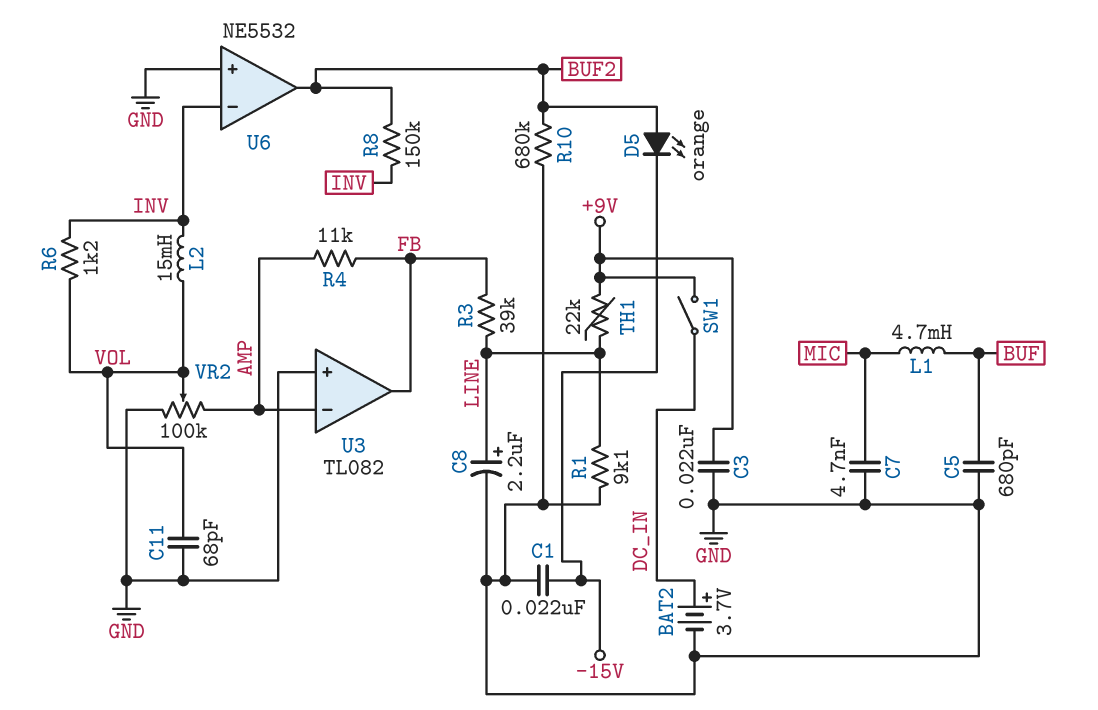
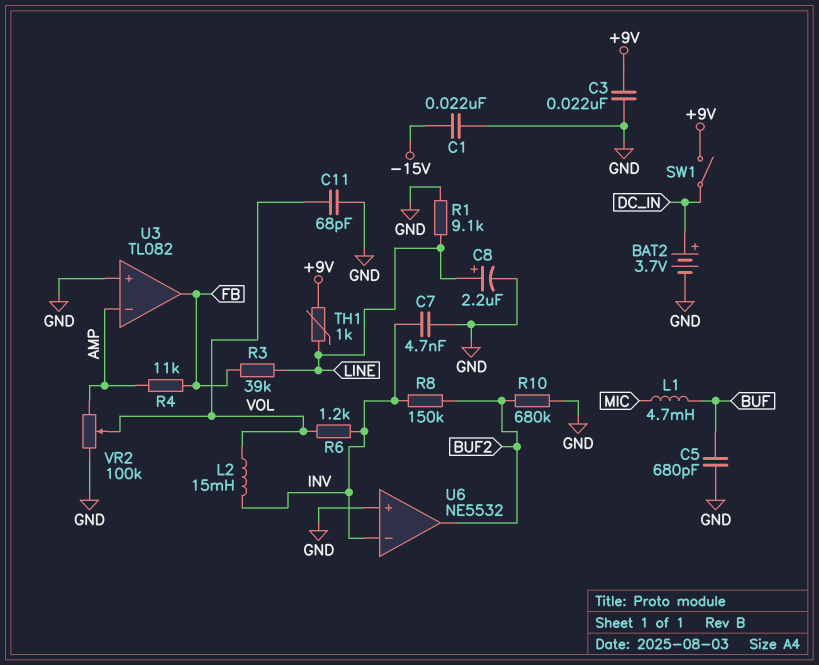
C7: 4.7nF (GND, MIC) -> 4.7nF (GND, INV)
D5: LED orange (A BUF2, K -15V) -> none
TH1: 22k (+9V, LINE) -> 1k (+9V, LINE)

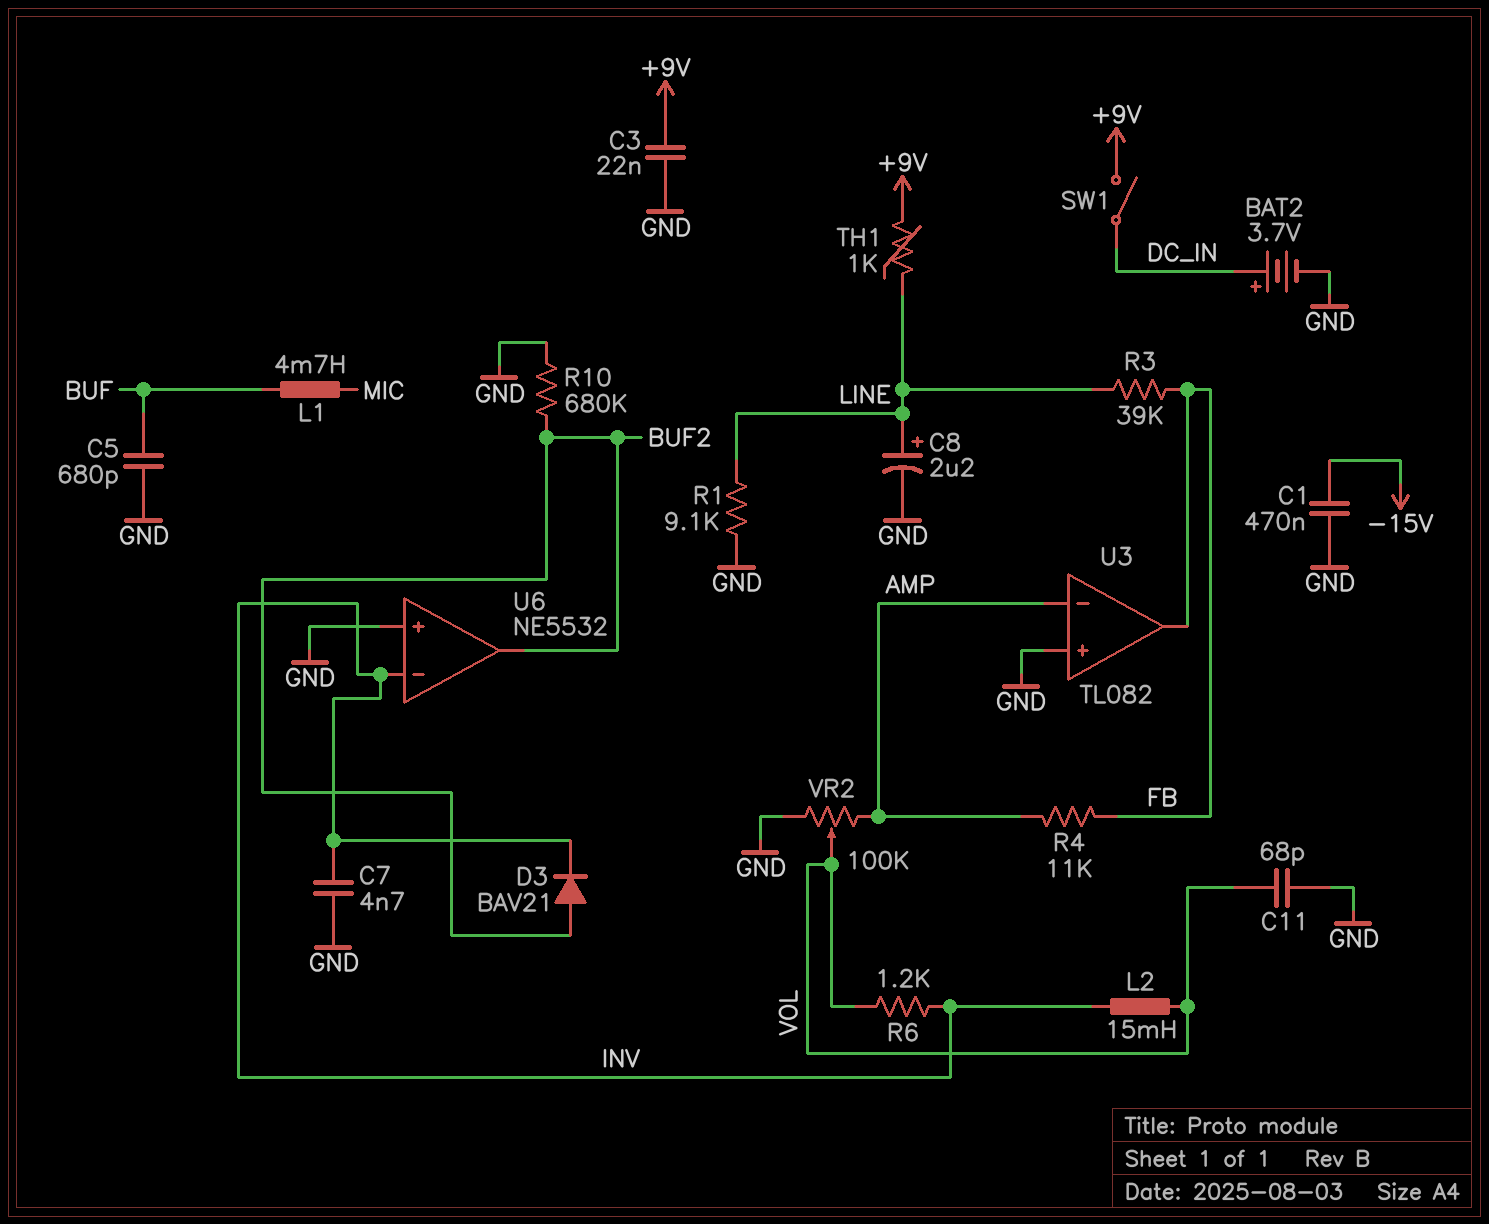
C1: 22nF (-15V, GND) -> 470nF (-15V, GND)
D3: none -> diode BAV21 (A BUF2, K INV)
R8: 150k (BUF2, INV) -> none

